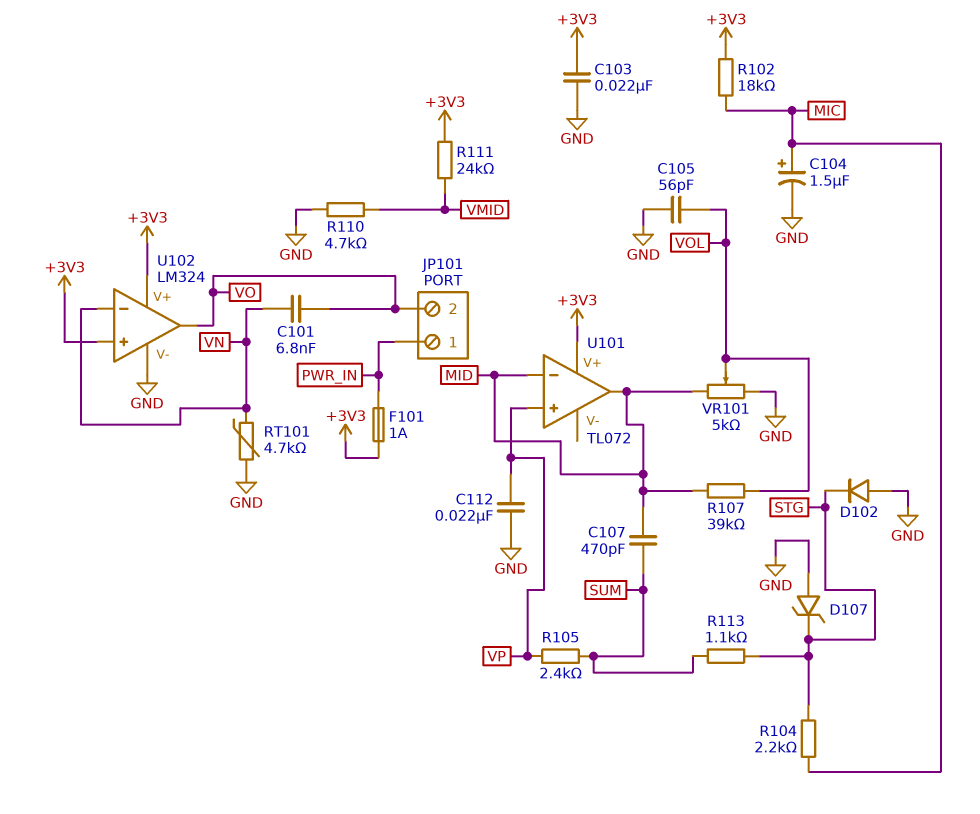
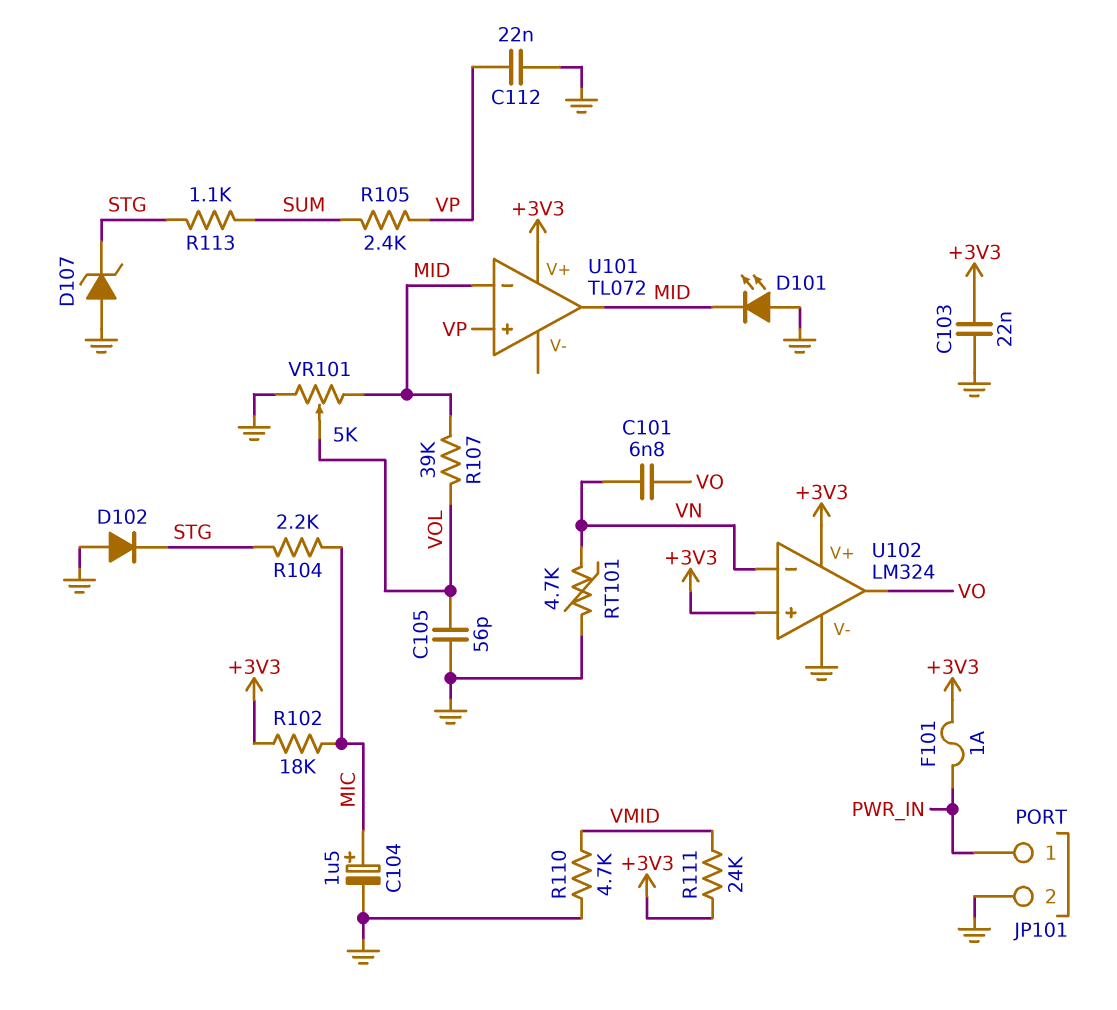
C107: 470pF (MID, SUM) -> none
D101: none -> LED (A GND, K MID)
JP101 pin 2: VO -> GND

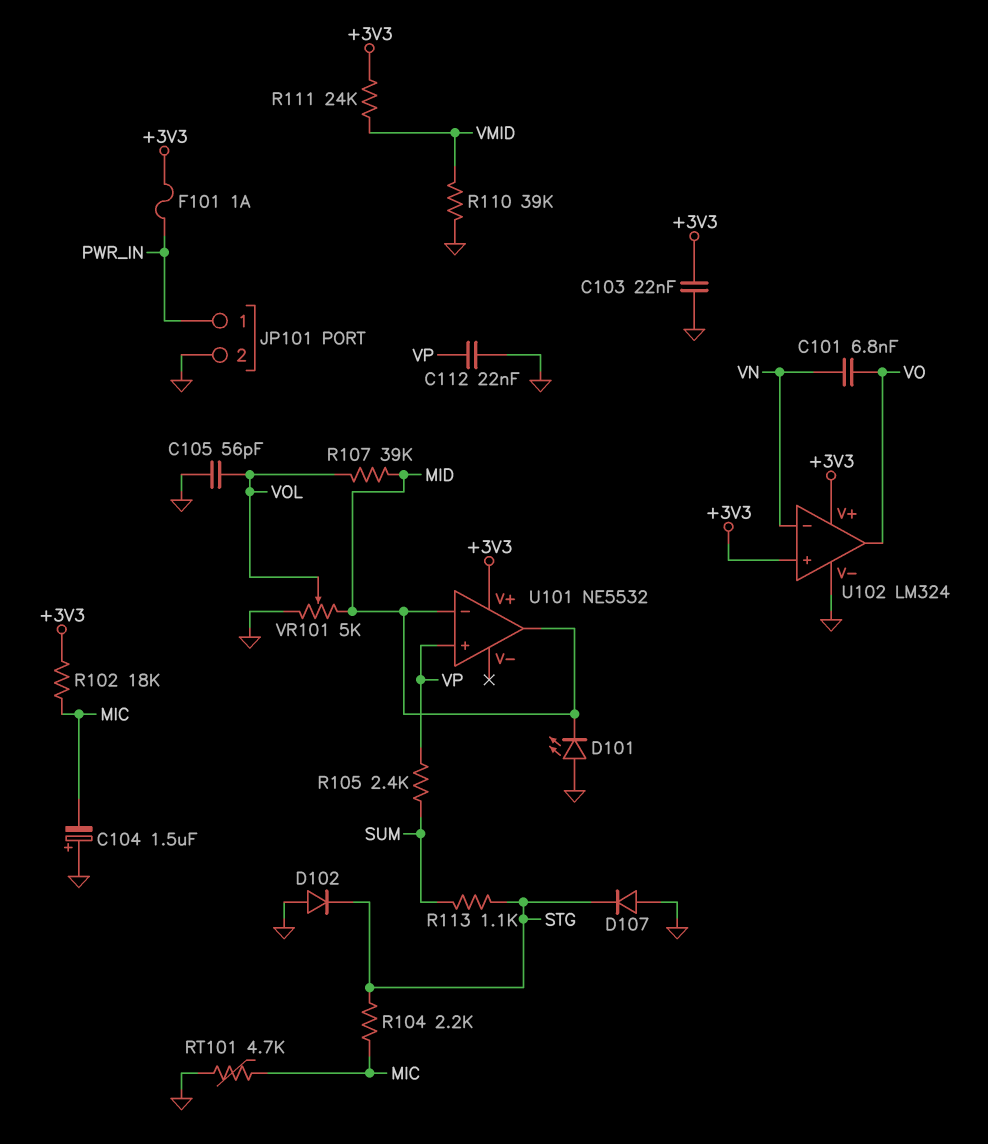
C104: 1.5uF (plus MIC, minus GND) -> 1.5uF (plus GND, minus MIC)
D107: zener (A GND, K STG) -> diode (A GND, K STG)
R110: 4.7k (GND, VMID) -> 39k (GND, VMID)
RT101: 4.7k (GND, VN) -> 4.7k (GND, MIC)
U101: TL072 -> NE5532

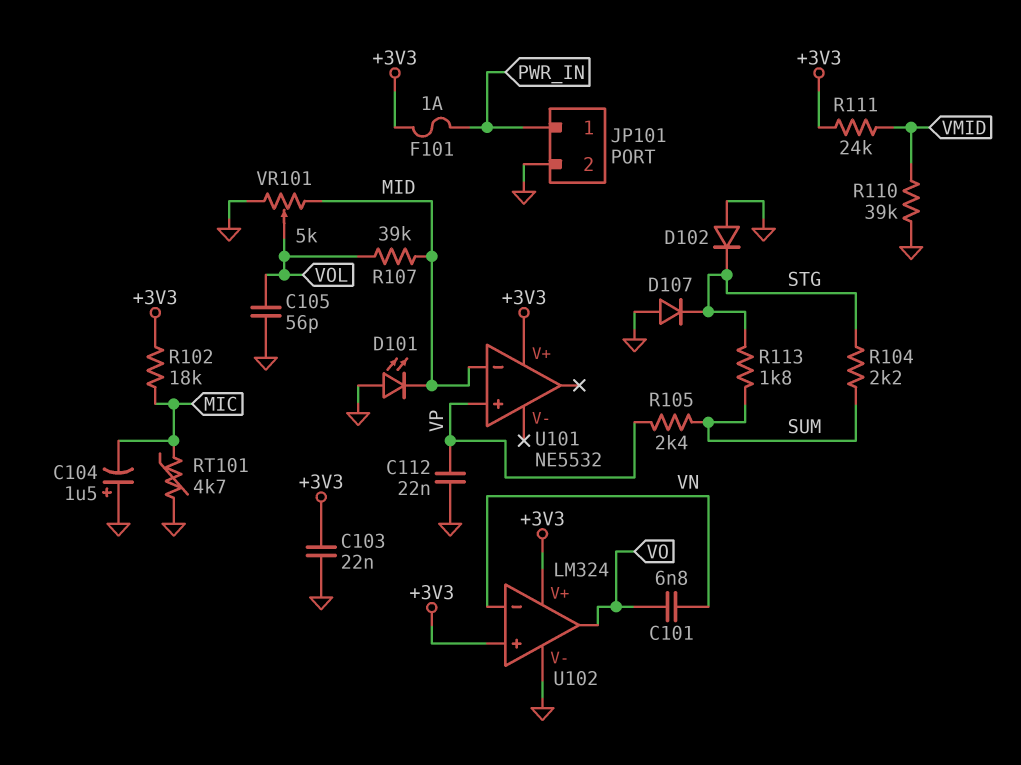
R104: 2.2k (MIC, STG) -> 2.2k (STG, SUM)
R113: 1.1k (STG, SUM) -> 1.8k (STG, SUM)
U101 pin out: MID -> none

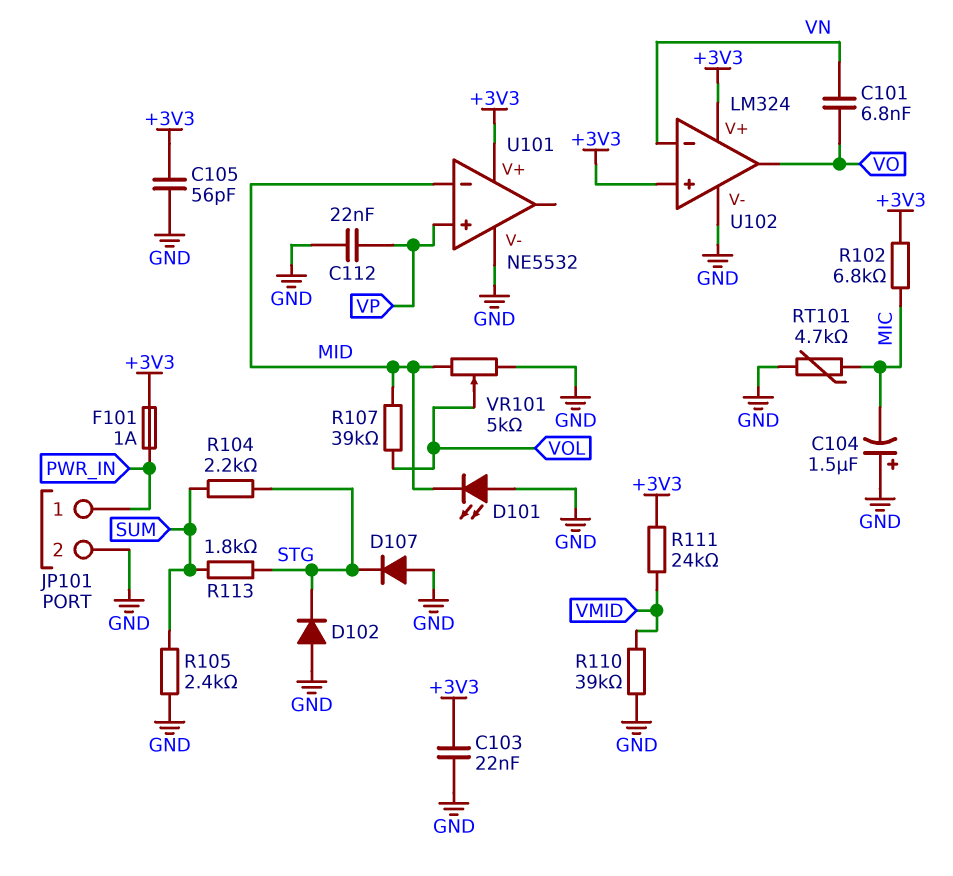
C105: 56pF (GND, VOL) -> 56pF (+3V3, GND)
R102: 18k (+3V3, MIC) -> 6.8k (+3V3, MIC)
R105: 2.4k (SUM, VP) -> 2.4k (GND, SUM)
U101 pin V-: none -> GND

